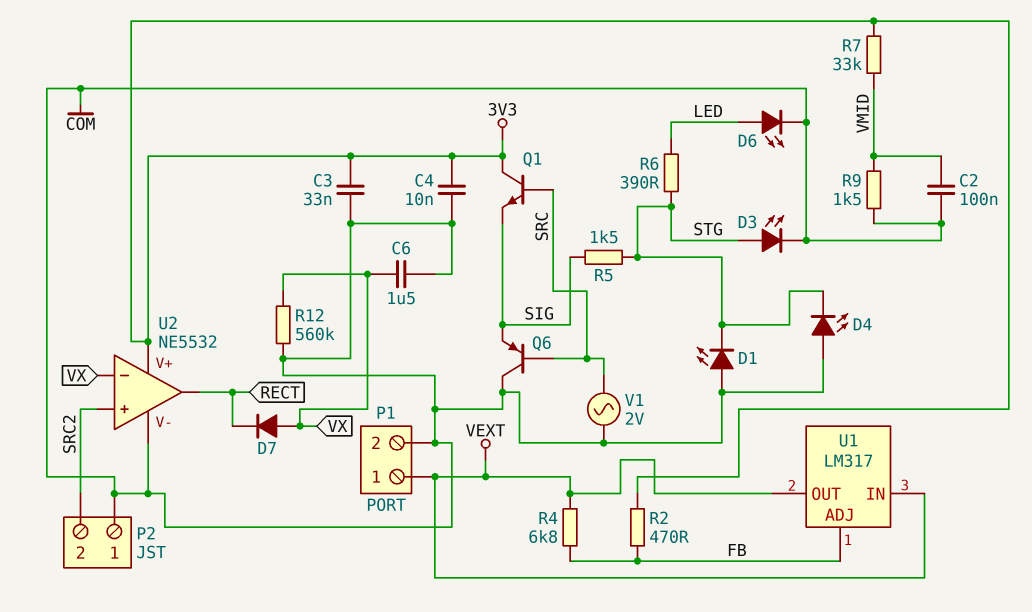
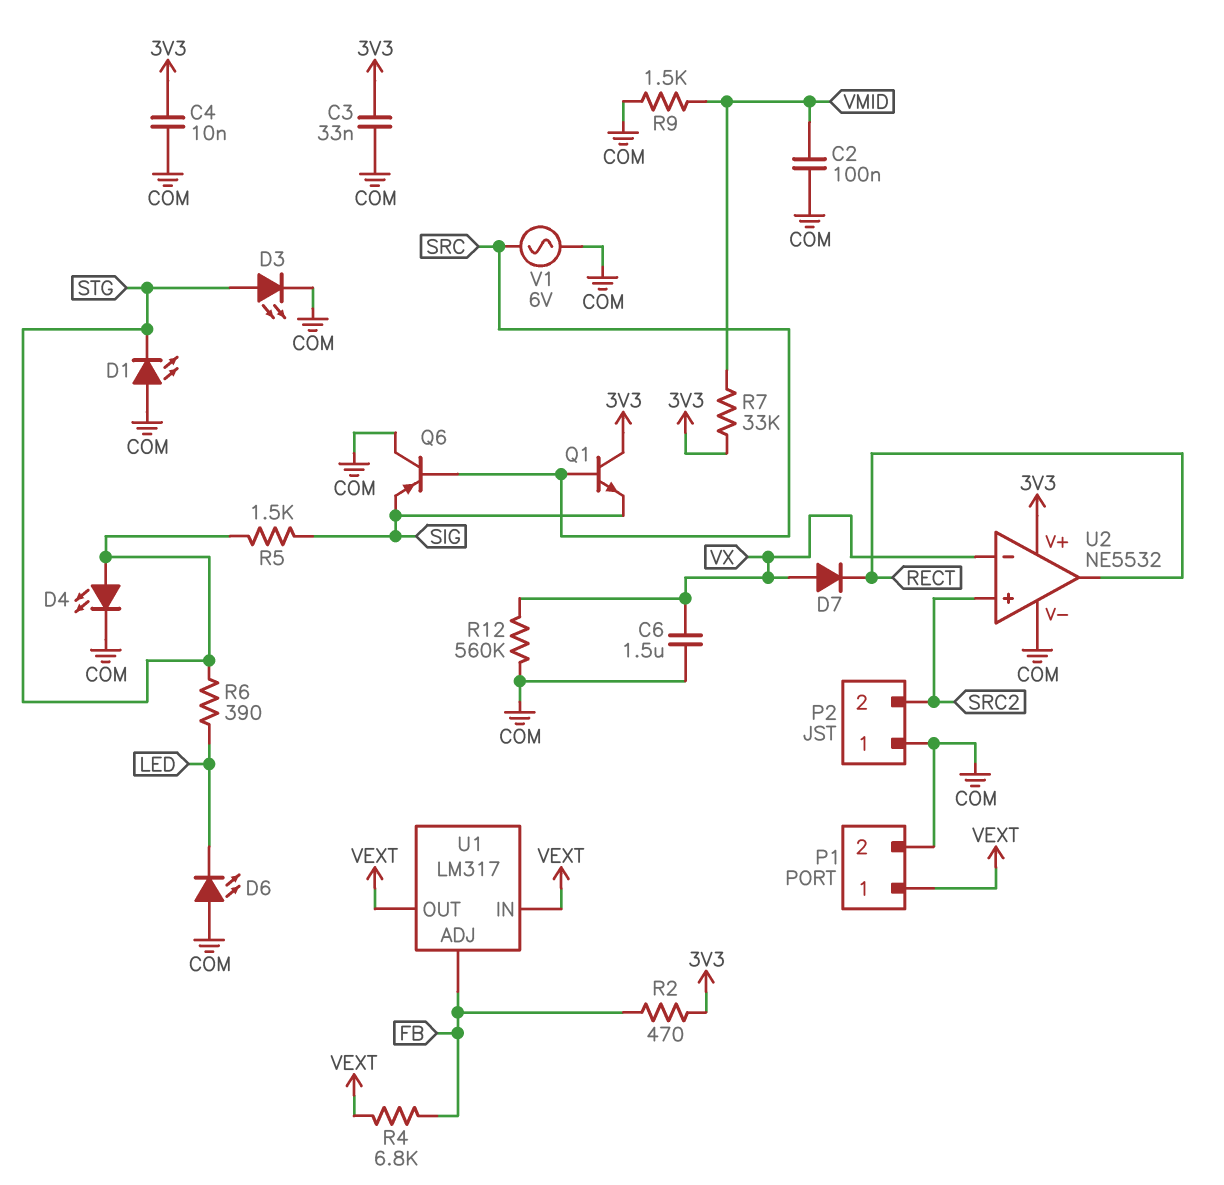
D4: LED (A COM, K STG) -> LED (A STG, K COM)
D6: LED (A LED, K COM) -> LED (A COM, K LED)
V1: AC 2V (COM, SRC) -> AC 6V (COM, SRC)

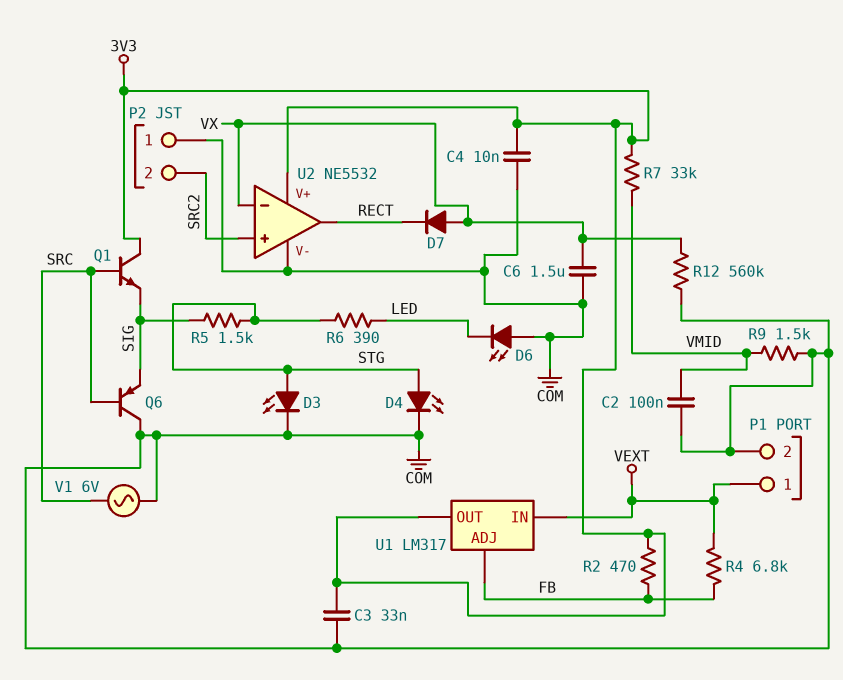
D1: LED (A COM, K STG) -> none
U1 pin OUT: VEXT -> 3V3

